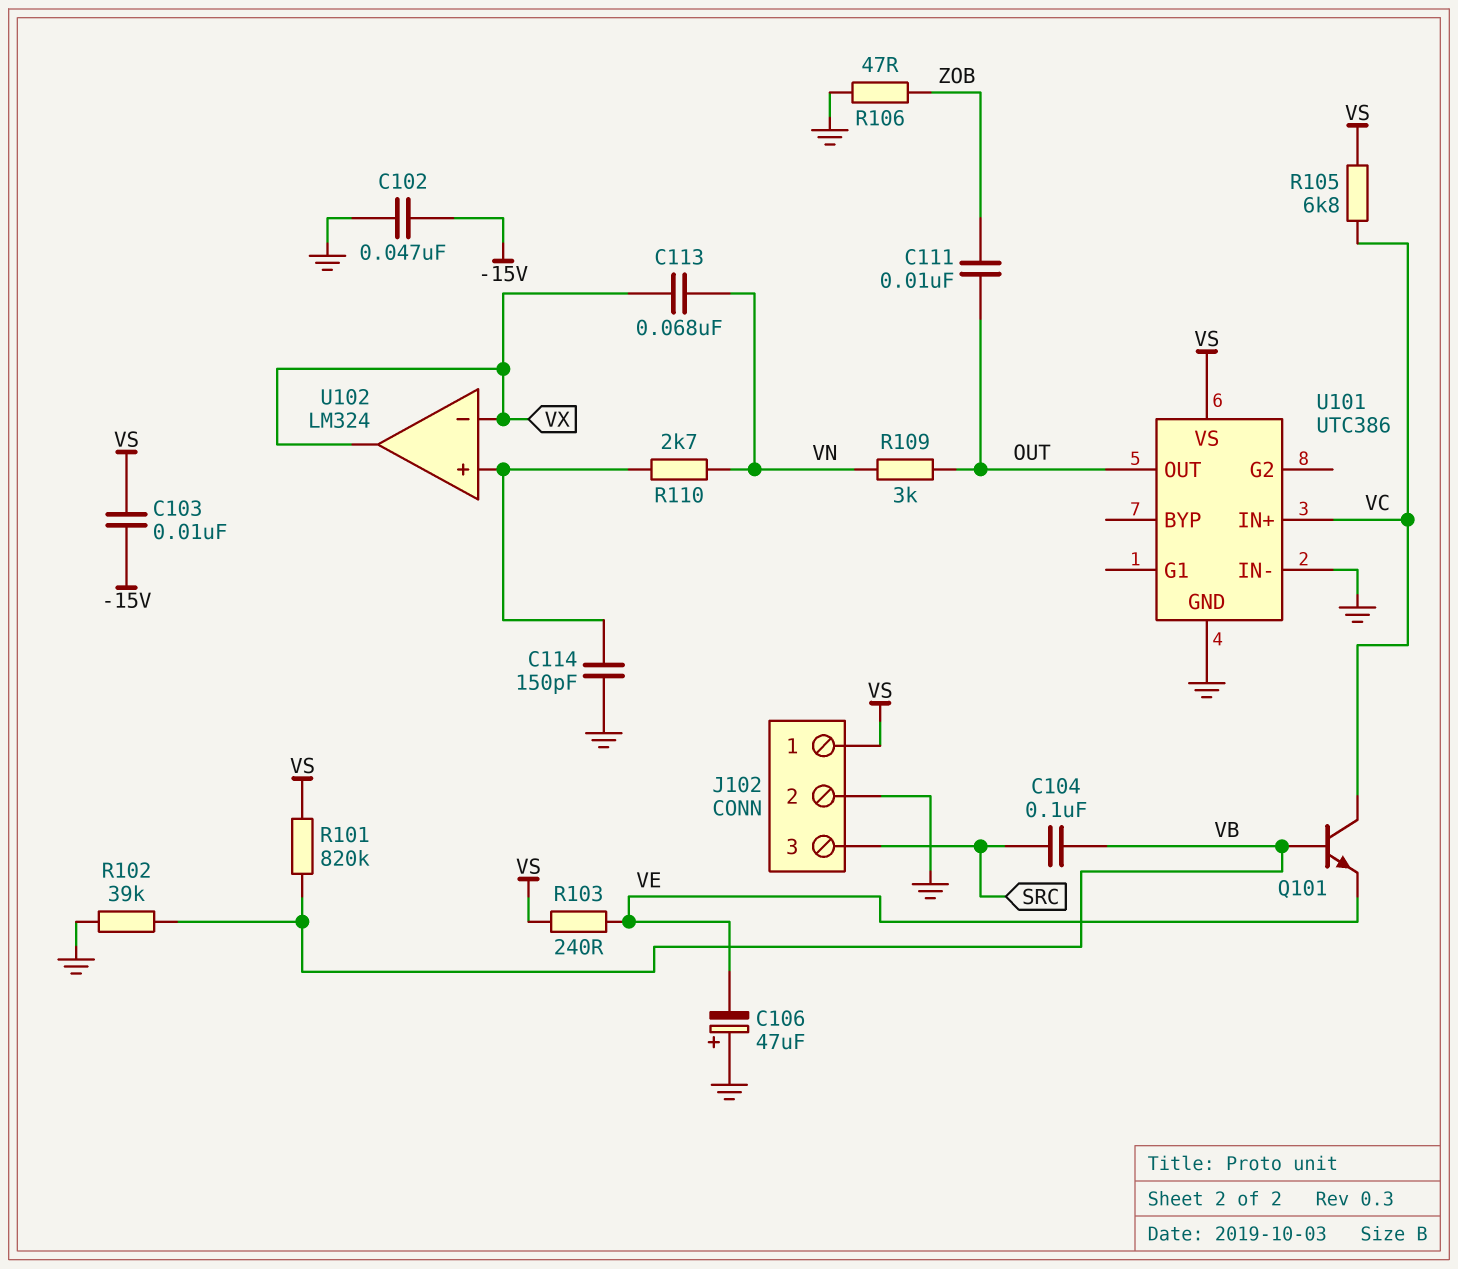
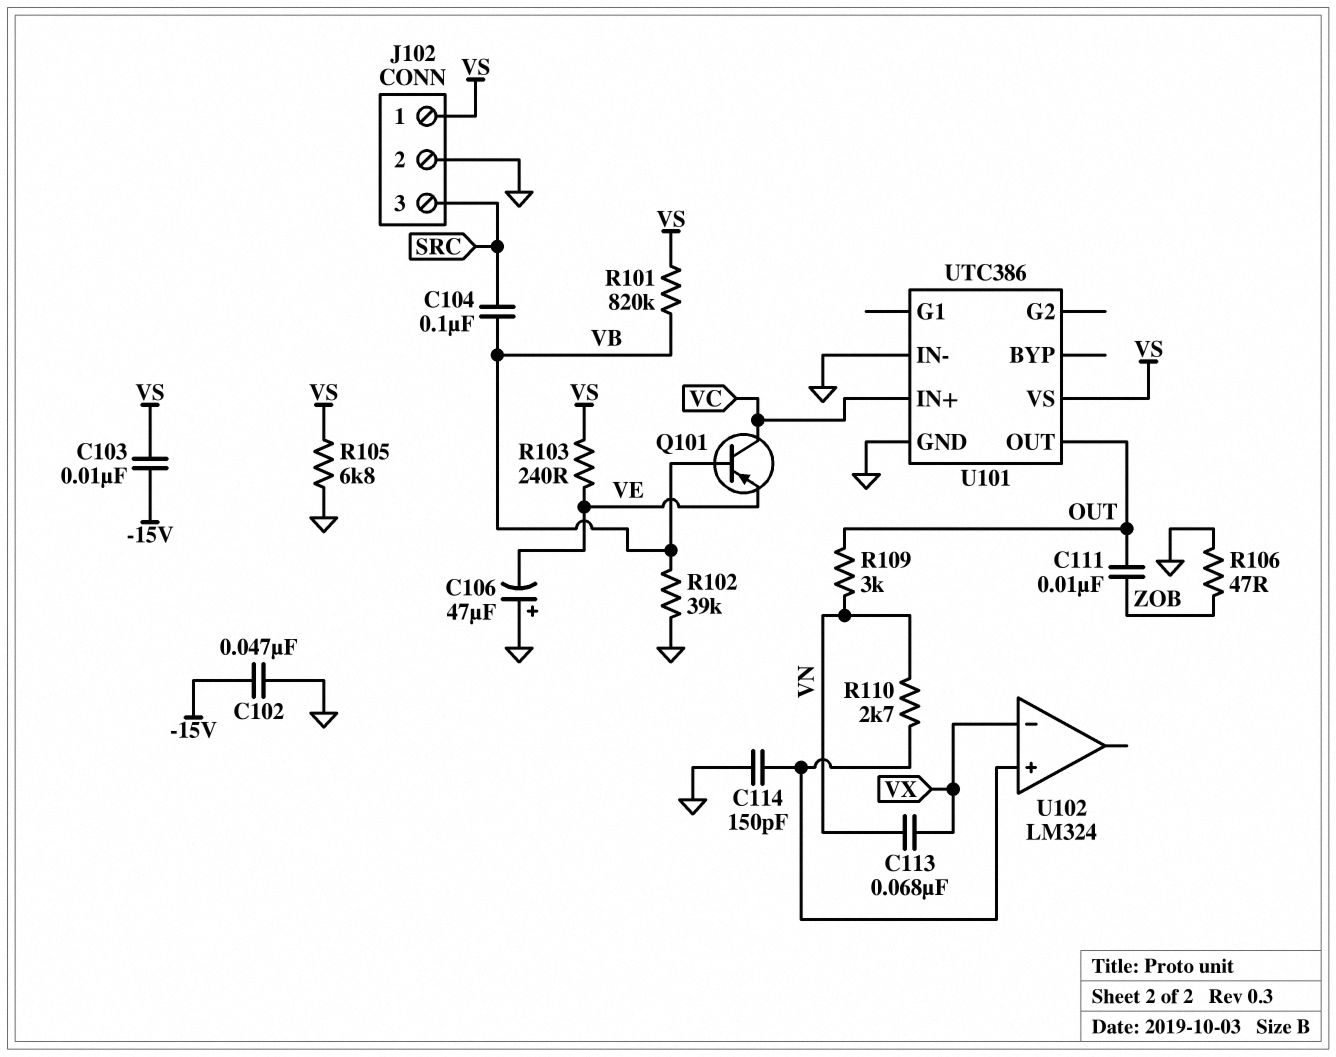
Q101: NPN (B VB, C VC, E VE) -> PNP (B VB, C VC, E VE)
R105: 6.8k (VC, VS) -> 6.8k (GND, VS)
U102 pin out: VX -> none

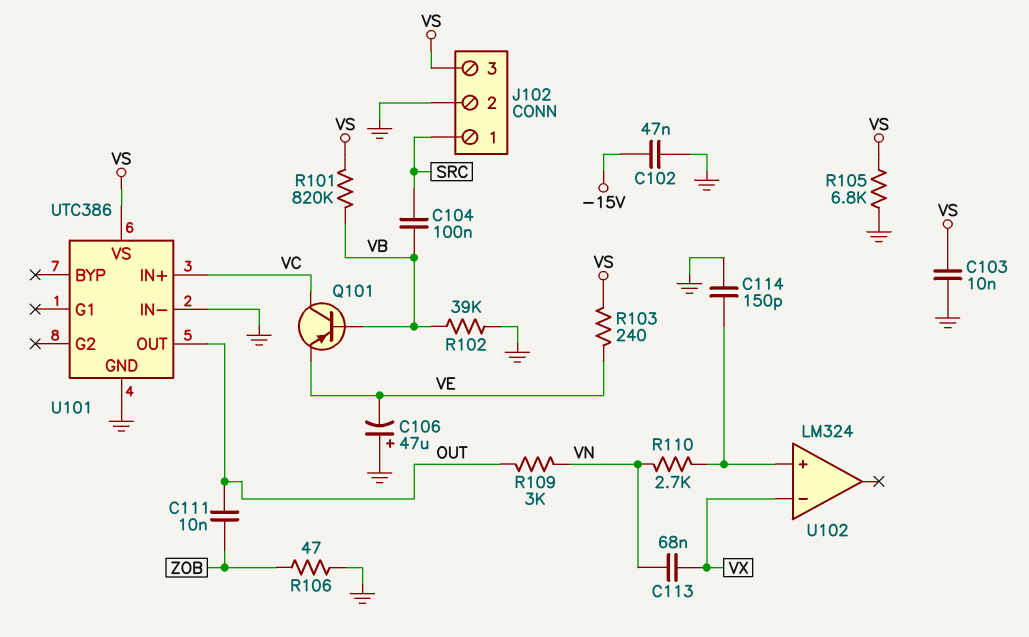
C103: 10nF (-15V, VS) -> 10nF (GND, VS)
J102 pin 1: VS -> SRC
J102 pin 3: SRC -> VS

